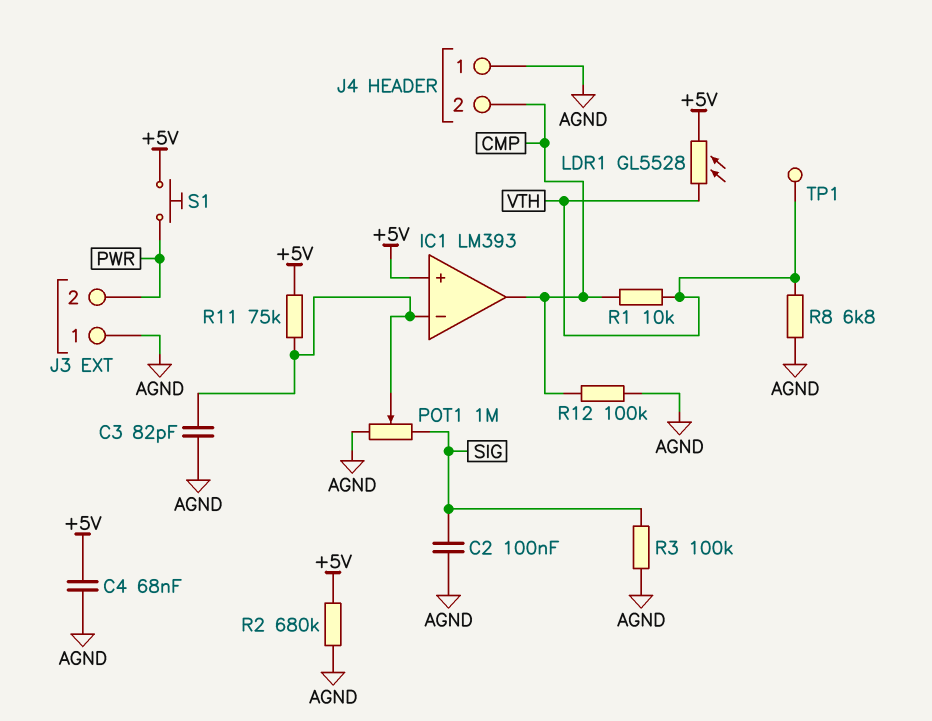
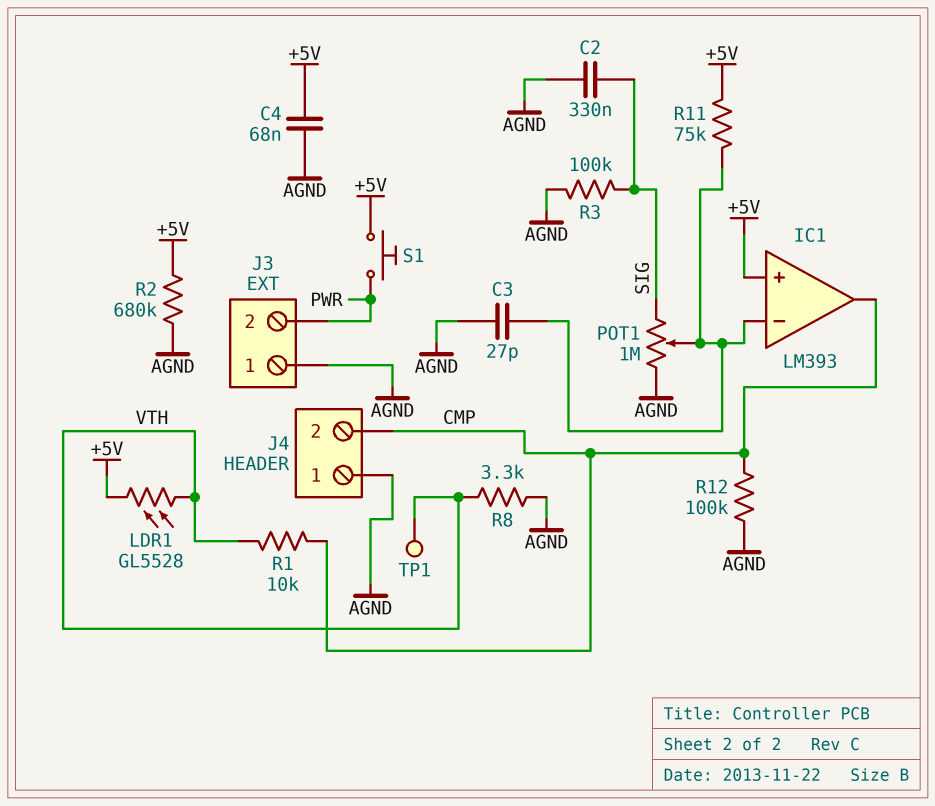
C2: 100nF (AGND, SIG) -> 330nF (AGND, SIG)
C3: 82pF (AGND, IC1/in-) -> 27pF (AGND, IC1/in-)
R8: 6.8k (AGND, VTH) -> 3.3k (AGND, VTH)

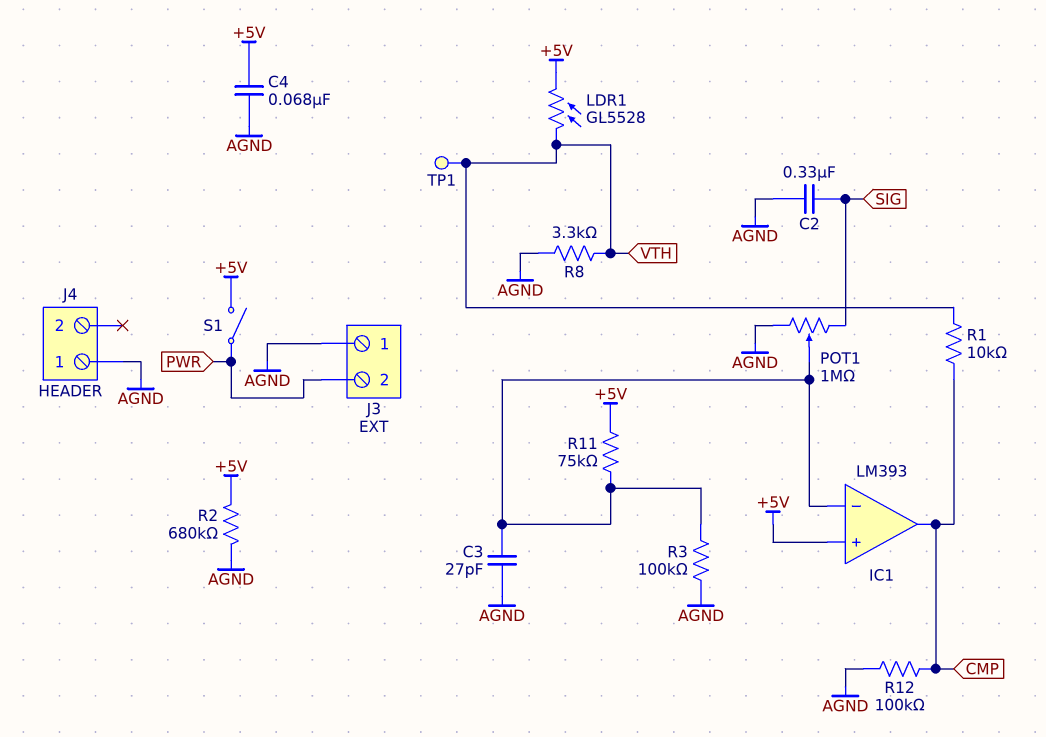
J4 pin 2: CMP -> none
R3: 100k (AGND, SIG) -> 100k (AGND, IC1/in-)
S1: button (+5V, PWR) -> switch (+5V, PWR)

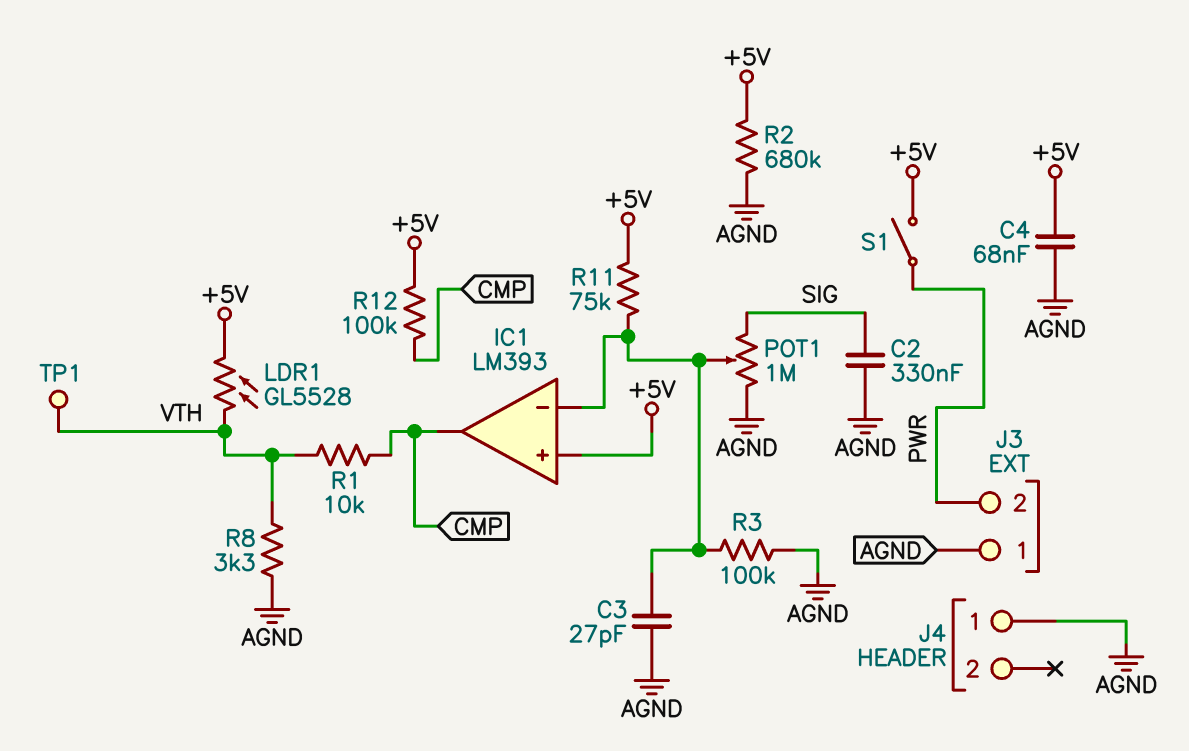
R12: 100k (AGND, CMP) -> 100k (+5V, CMP)

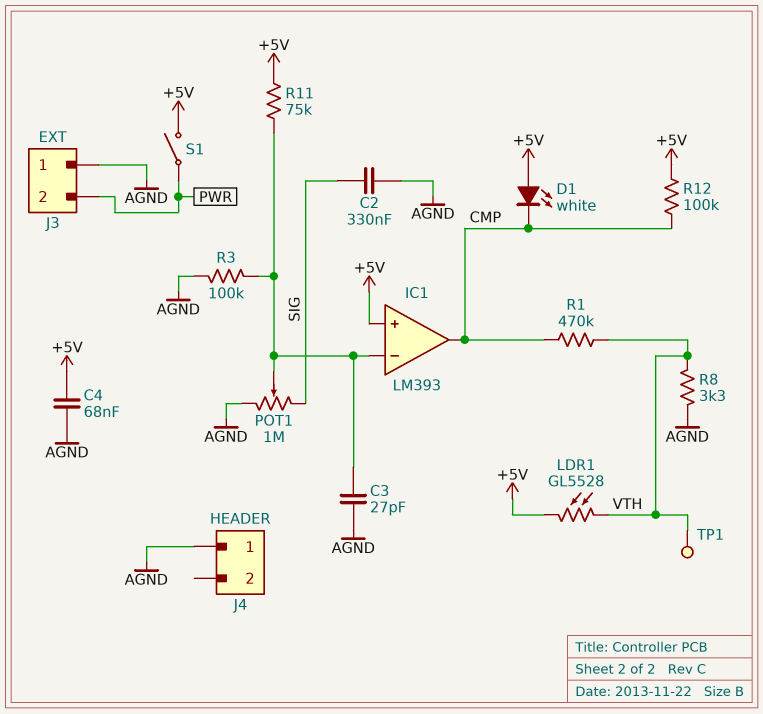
D1: none -> LED white (A +5V, K CMP)
R1: 10k (CMP, VTH) -> 470k (CMP, VTH)
R2: 680k (+5V, AGND) -> none

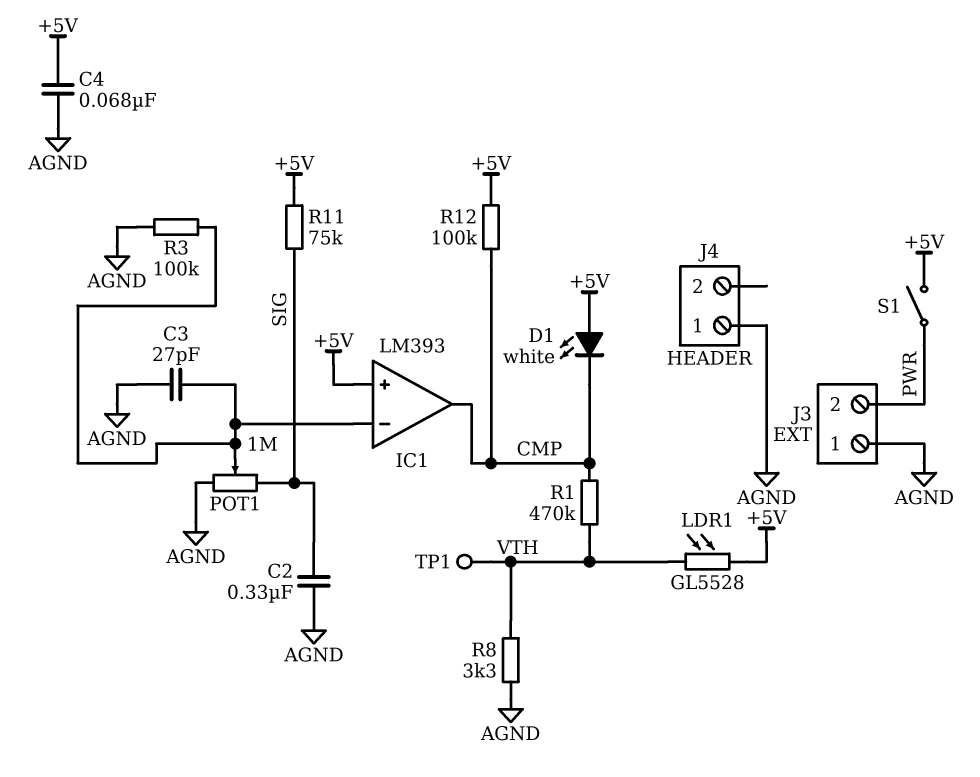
R11: 75k (+5V, IC1/in-) -> 75k (+5V, SIG)

